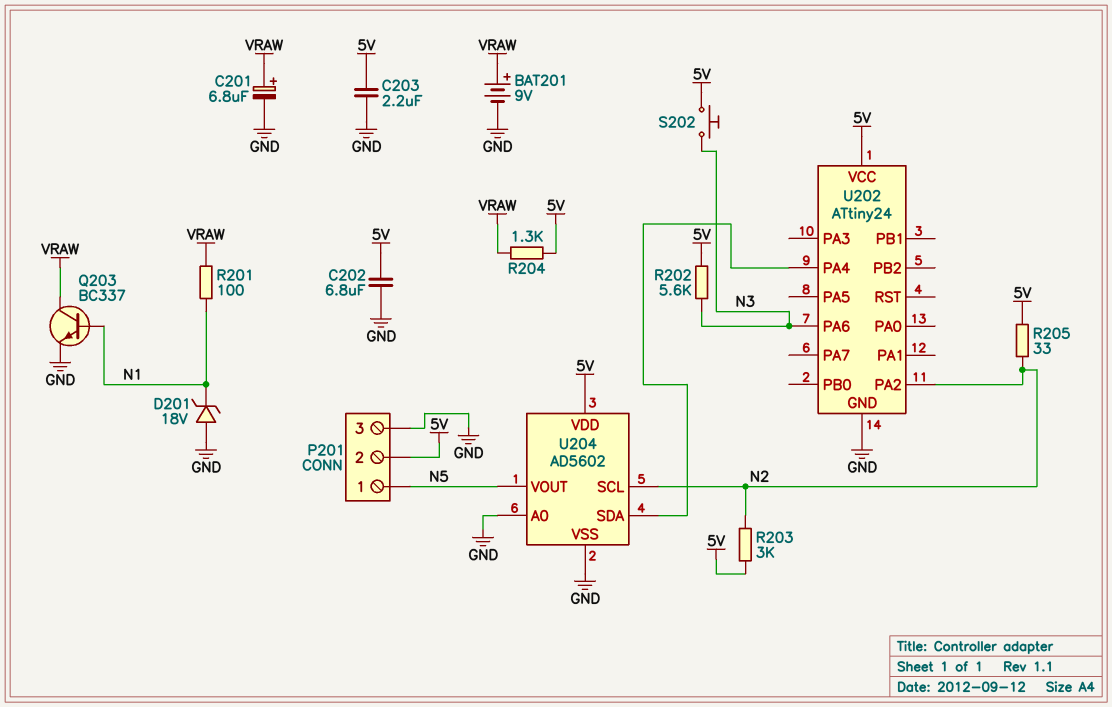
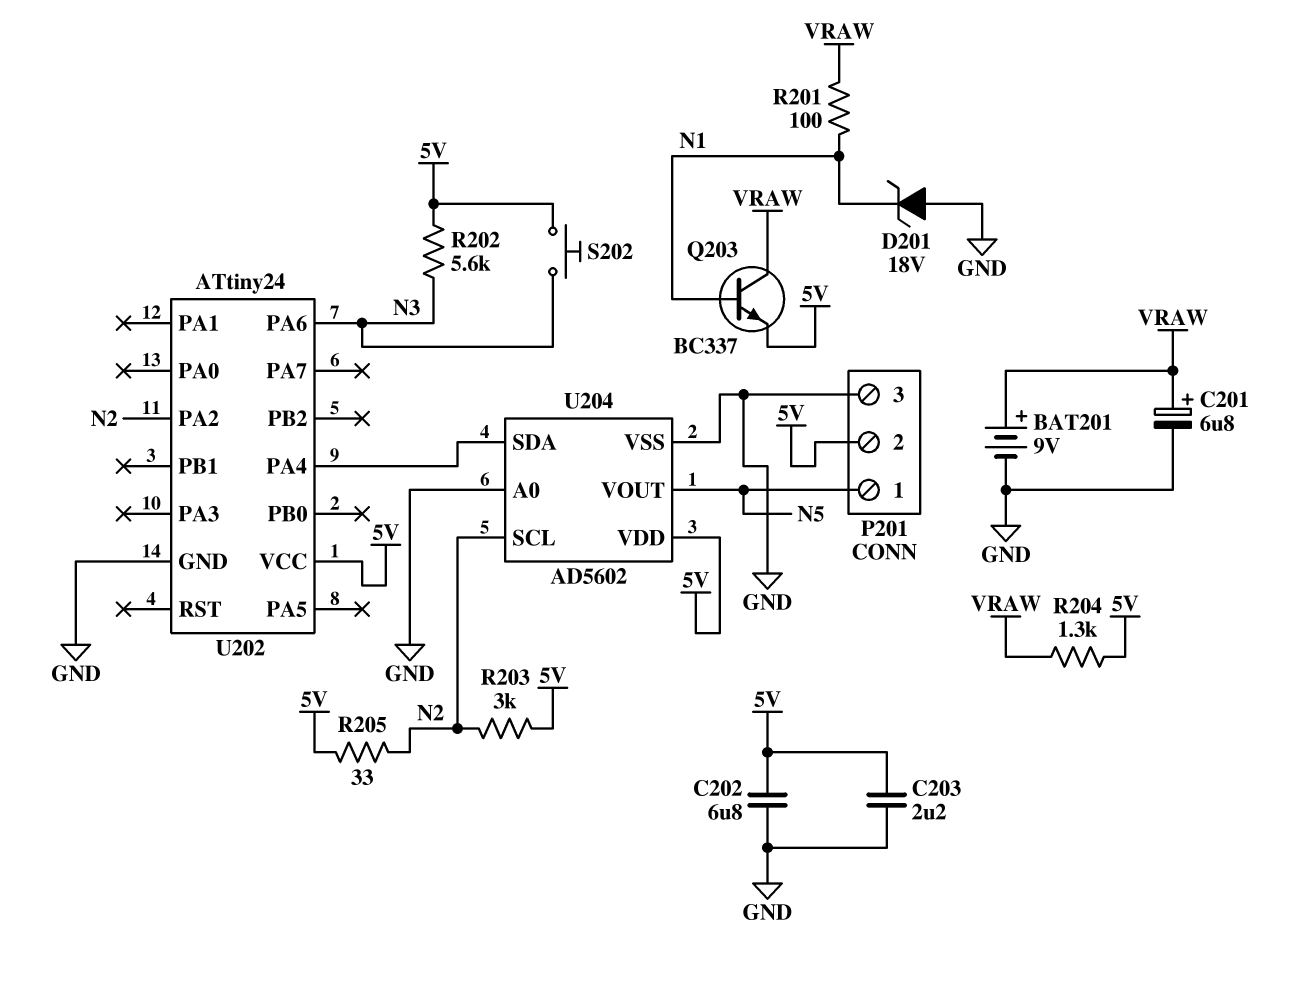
Q203: NPN BC337 (B N1, C VRAW, E GND) -> NPN BC337 (B N1, C VRAW, E 5V)

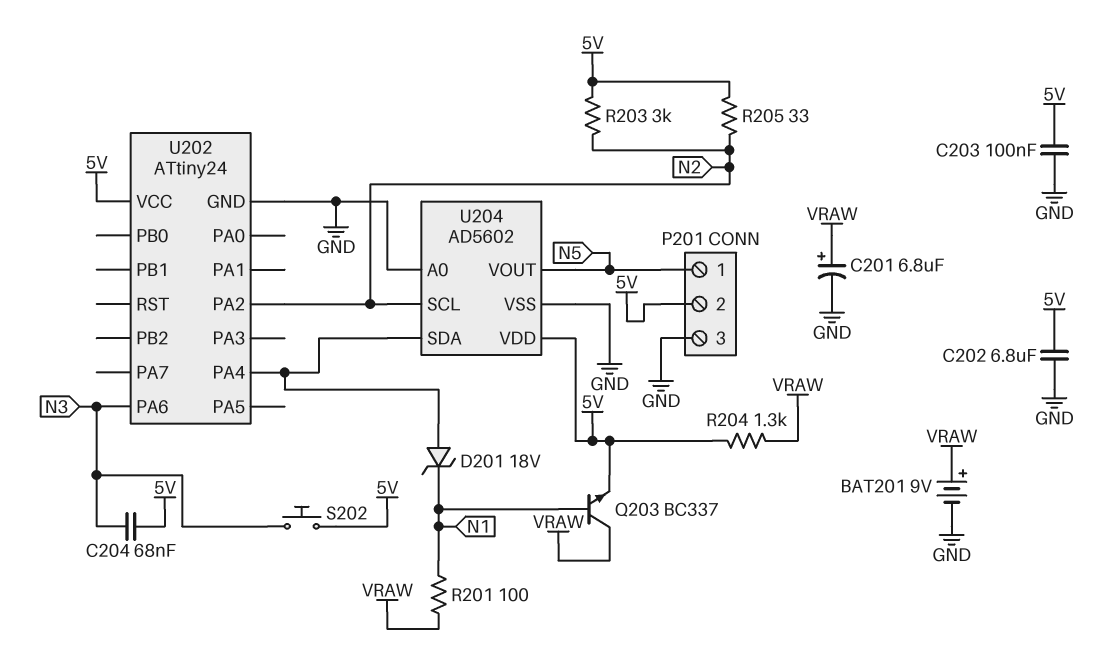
C203: 2.2uF (5V, GND) -> 100nF (5V, GND)
C204: none -> 68nF (5V, N3)
D201: zener 18V (A GND, K N1) -> zener 18V (A U202/PA4, K N1)
R202: 5.6k (5V, N3) -> none

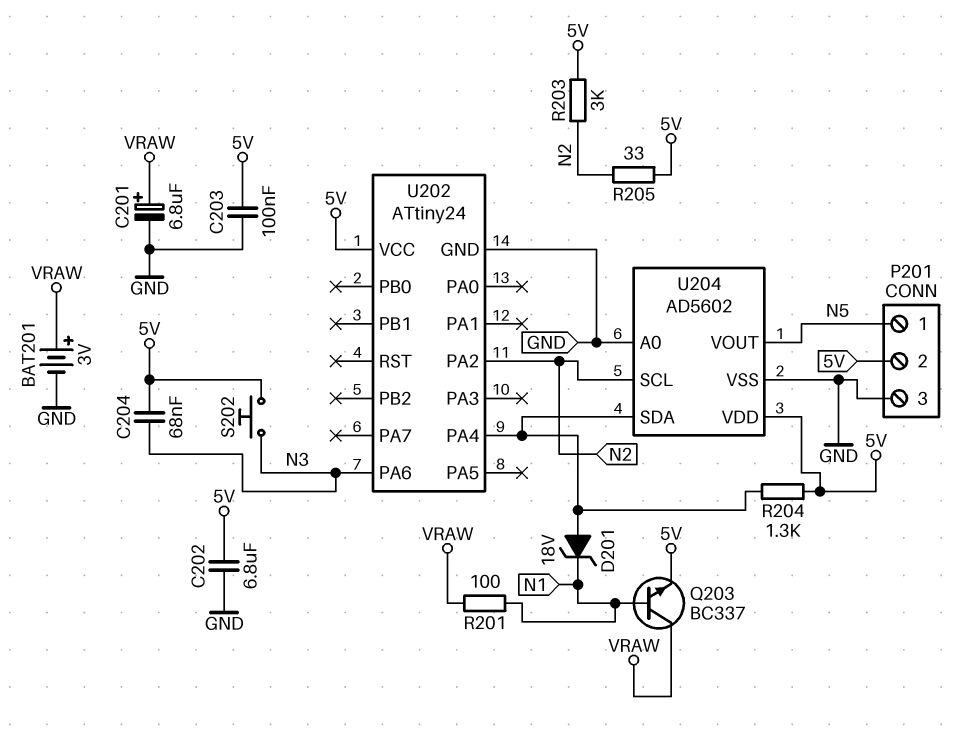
BAT201: 9V (plus VRAW, minus GND) -> 3V (plus VRAW, minus GND)
R204: 1.3k (5V, VRAW) -> 1.3k (5V, U202/PA4)

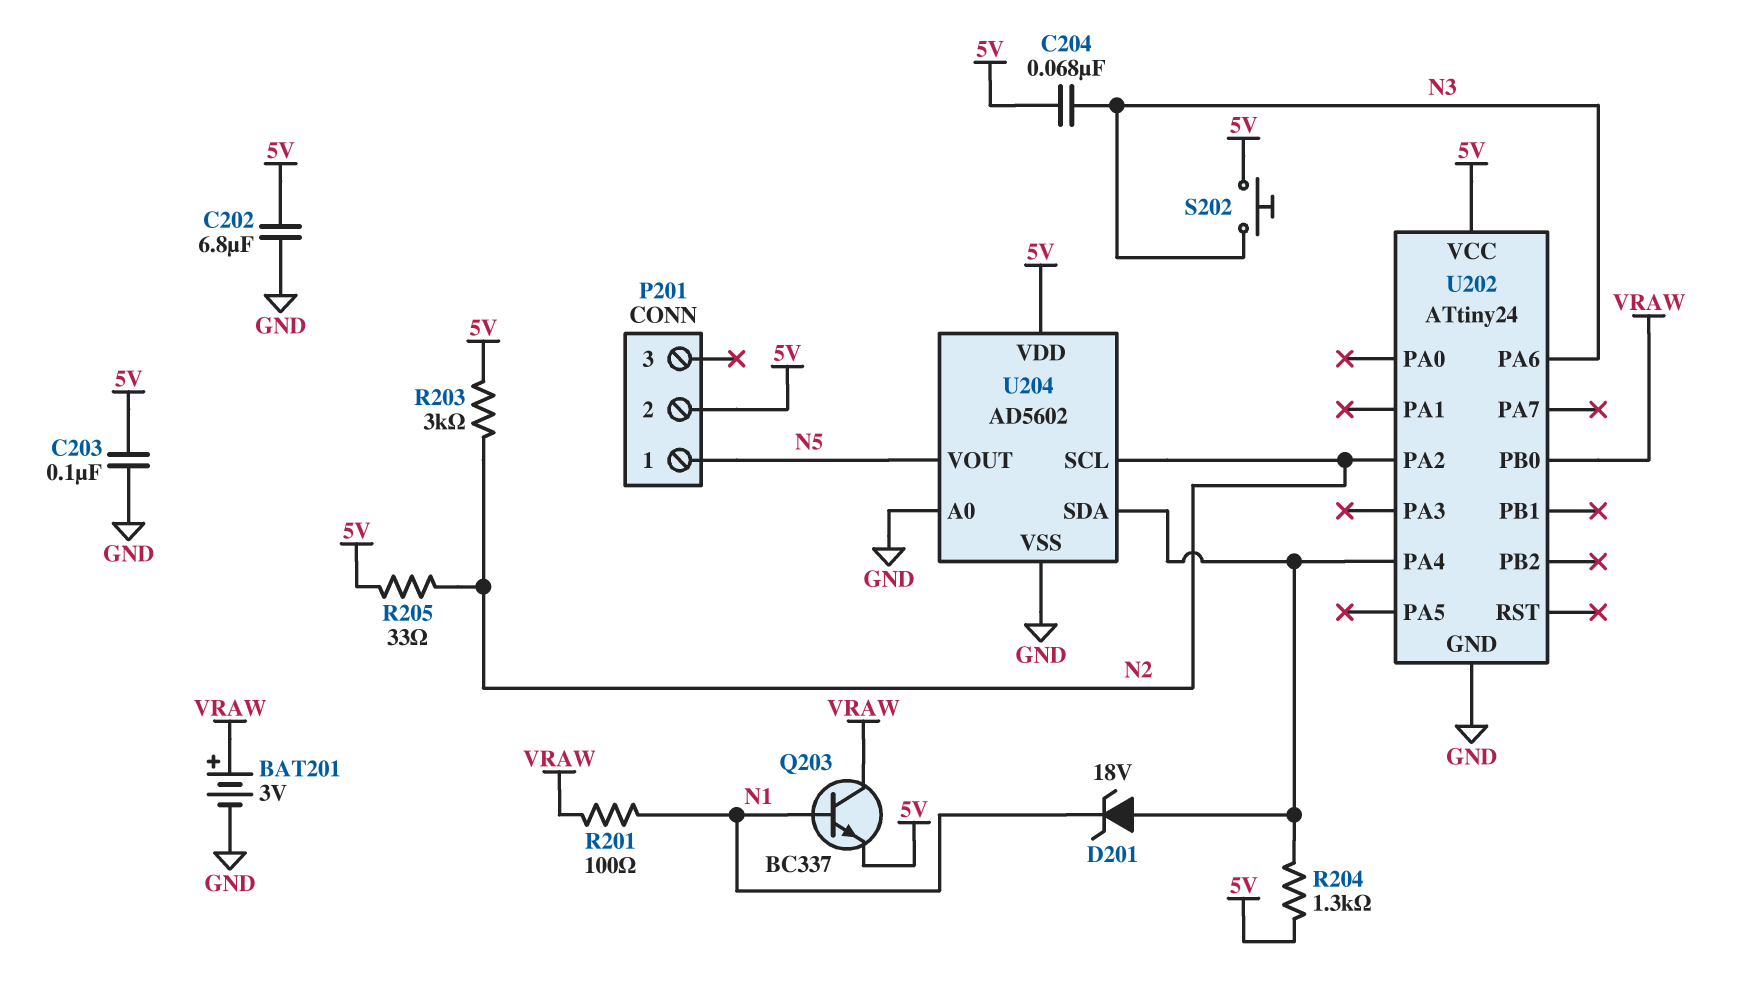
C201: 6.8uF (plus VRAW, minus GND) -> none
P201 pin 3: GND -> none
U202 pin PB0: none -> VRAW

